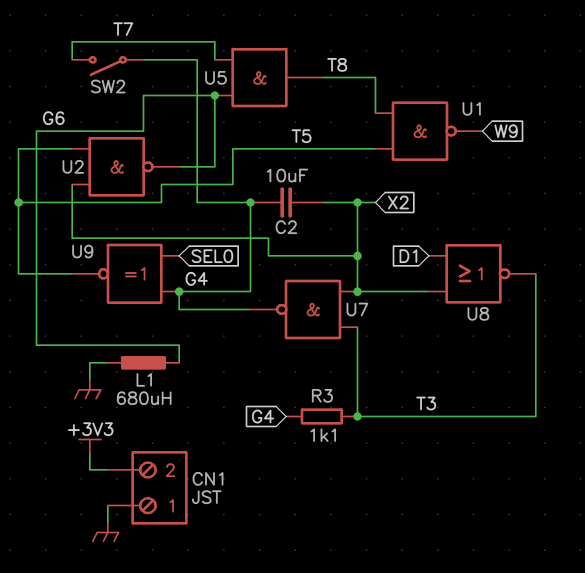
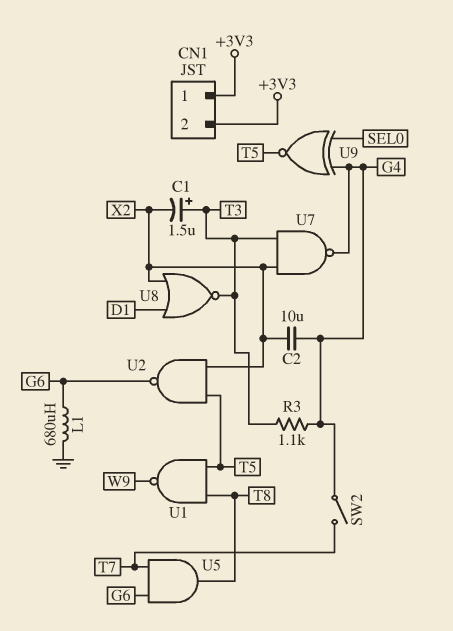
C1: none -> 1.5uF (plus T3, minus X2)
CN1 pin 1: GND -> +3V3

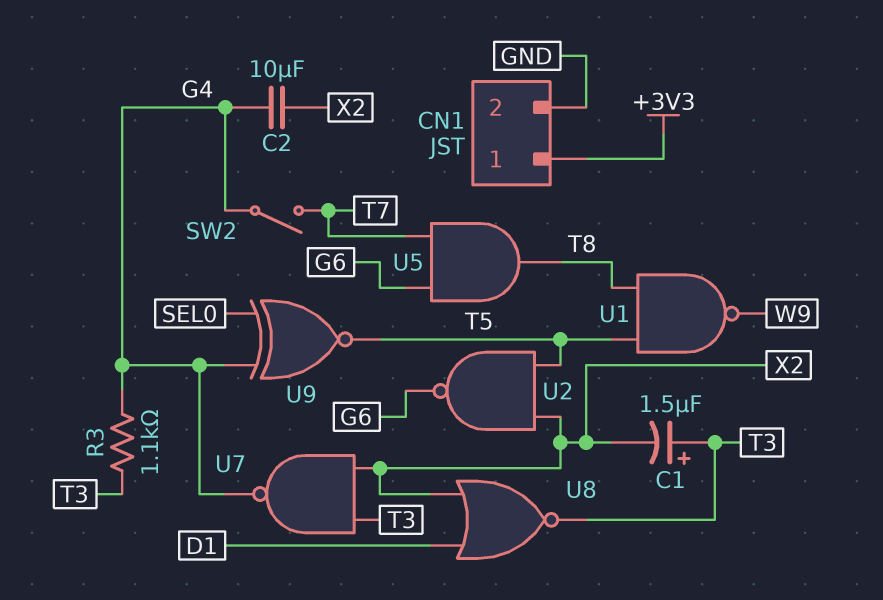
CN1 pin 2: +3V3 -> GND
L1: 680uH (G6, GND) -> none

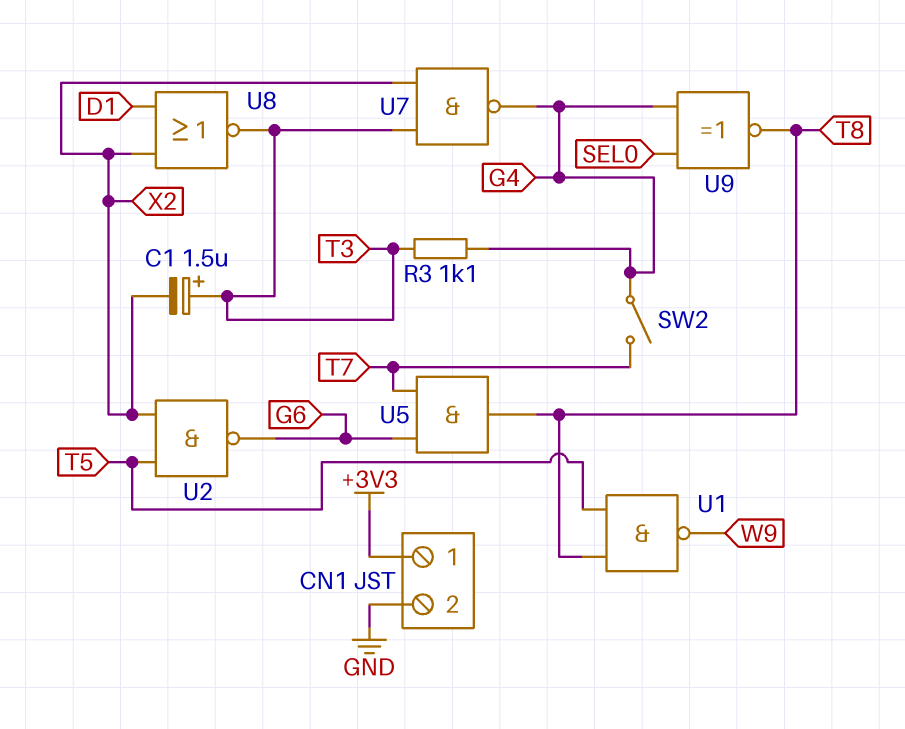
C2: 10uF (G4, X2) -> none
U9: XNOR (in G4, in SEL0, out T5) -> XNOR (in G4, in SEL0, out T8)

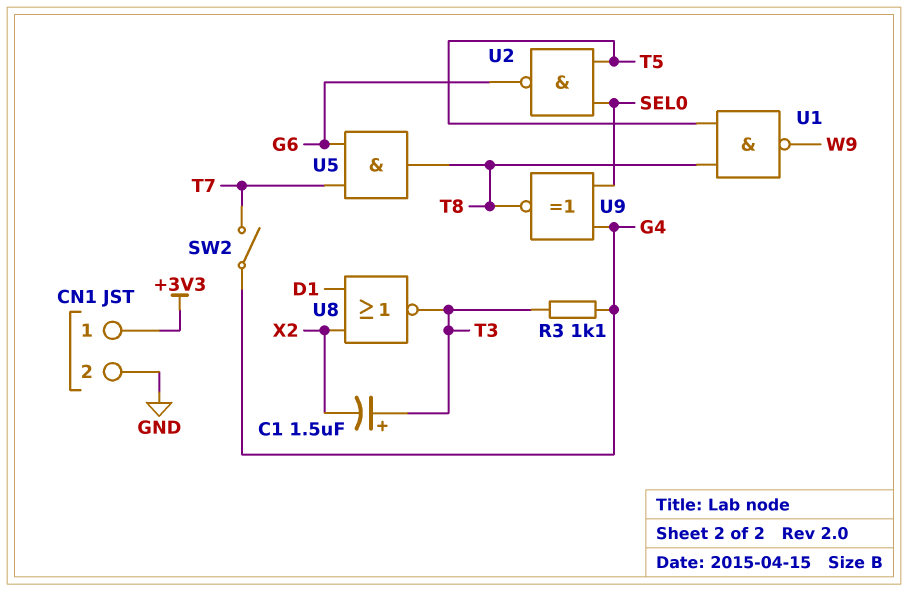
U2: NAND (in T5, in X2, out G6) -> NAND (in SEL0, in T5, out G6)
U7: NAND (in T3, in X2, out G4) -> none

